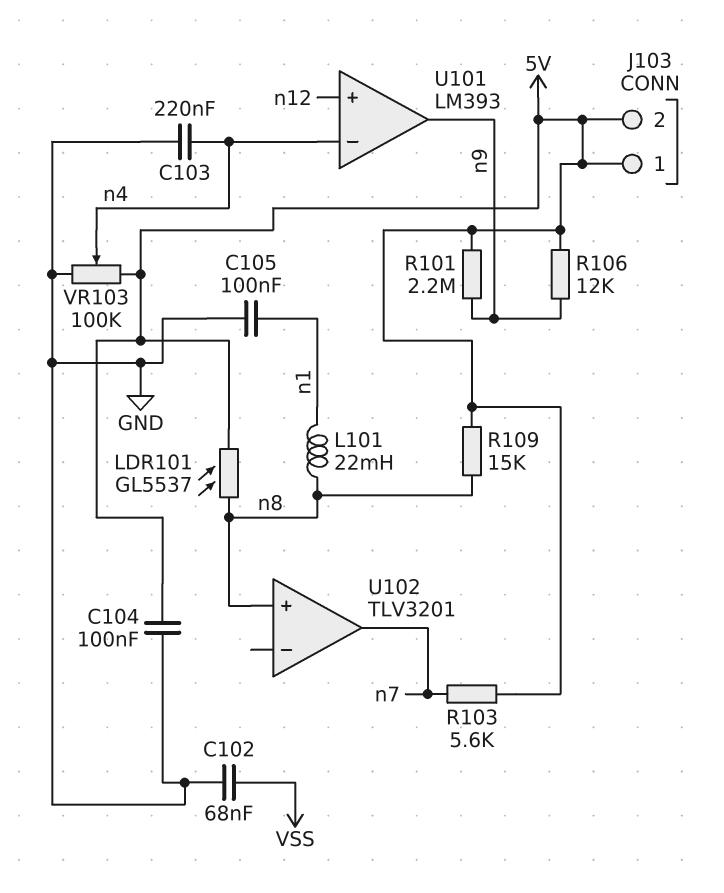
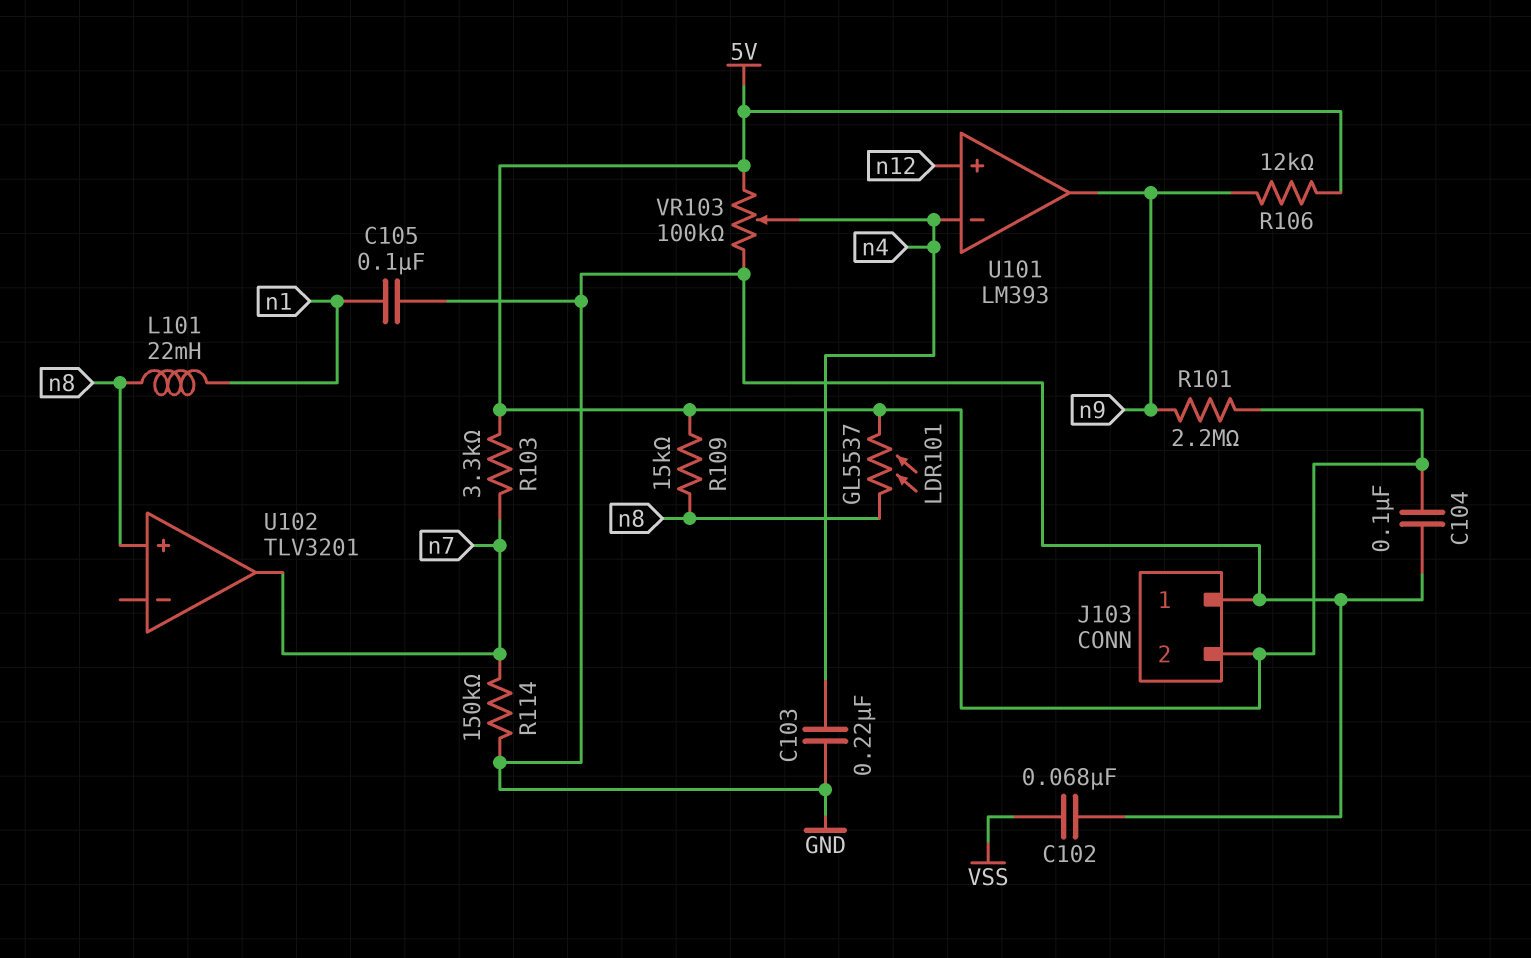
J103 pin 1: 5V -> GND
R103: 5.6k (5V, n7) -> 3.3k (5V, n7)
R114: none -> 150k (GND, n7)

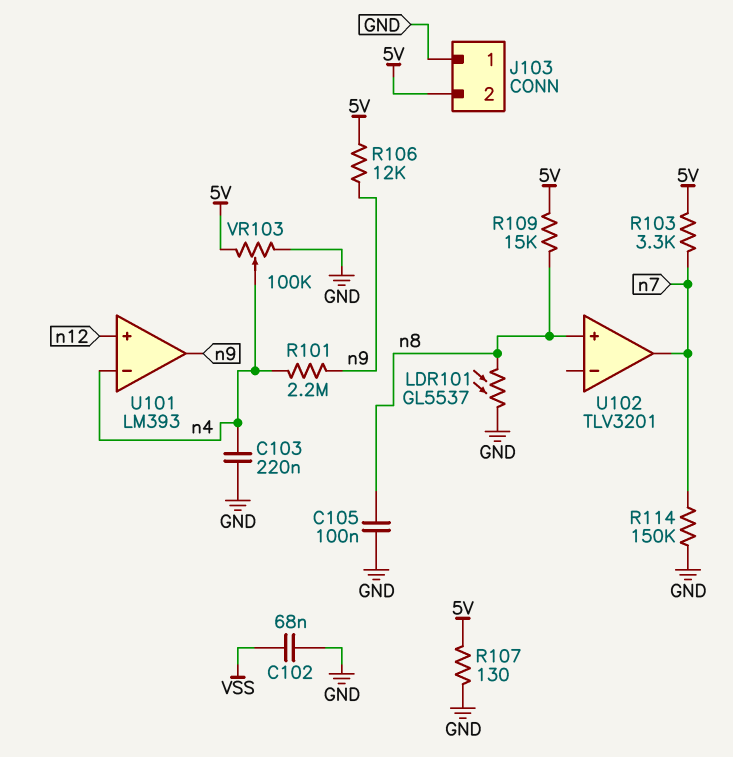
C104: 100nF (5V, GND) -> none
C105: 100nF (GND, n1) -> 100nF (GND, n8)
L101: 22mH (n1, n8) -> none
LDR101: GL5537 (5V, n8) -> GL5537 (GND, n8)
R101: 2.2M (5V, n9) -> 2.2M (n4, n9)
R107: none -> 130 (5V, GND)

